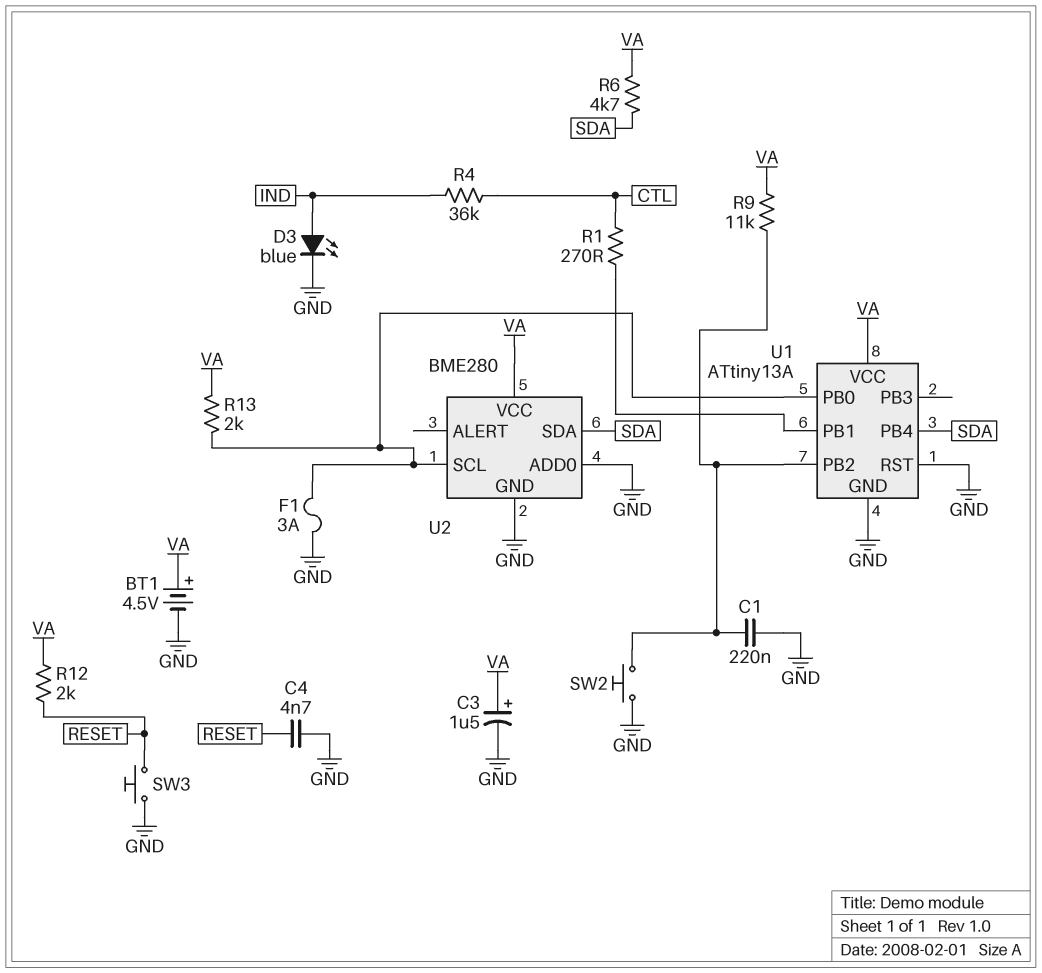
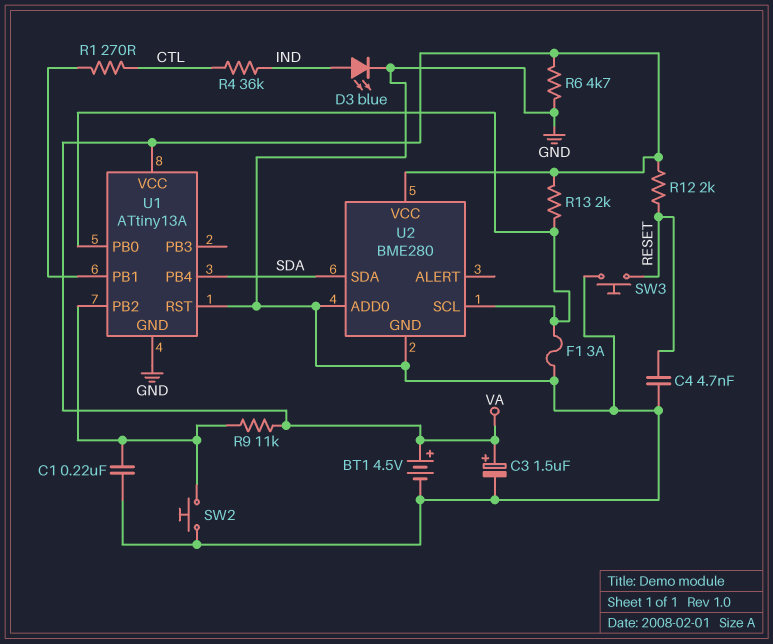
R6: 4.7k (SDA, VA) -> 4.7k (GND, VA)

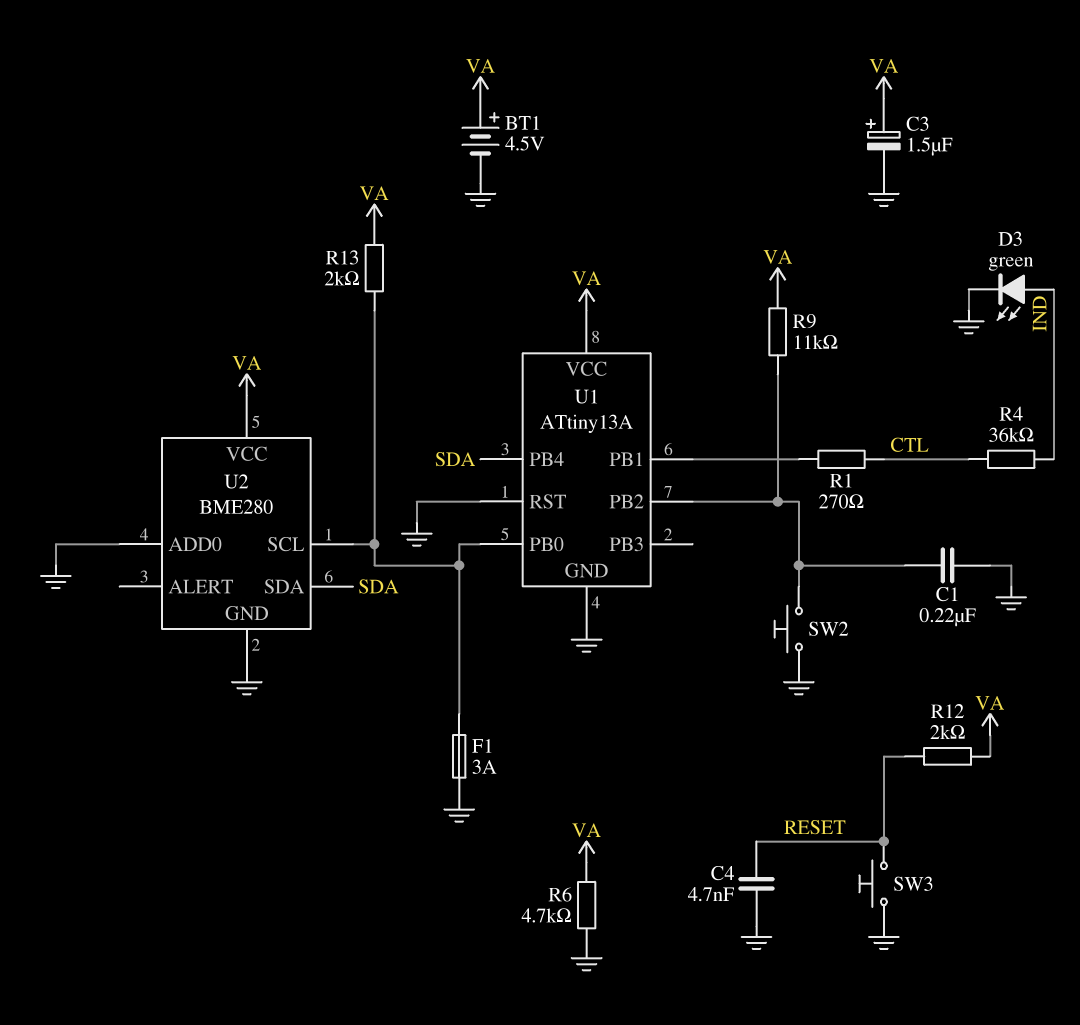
D3: LED blue (A IND, K GND) -> LED green (A IND, K GND)

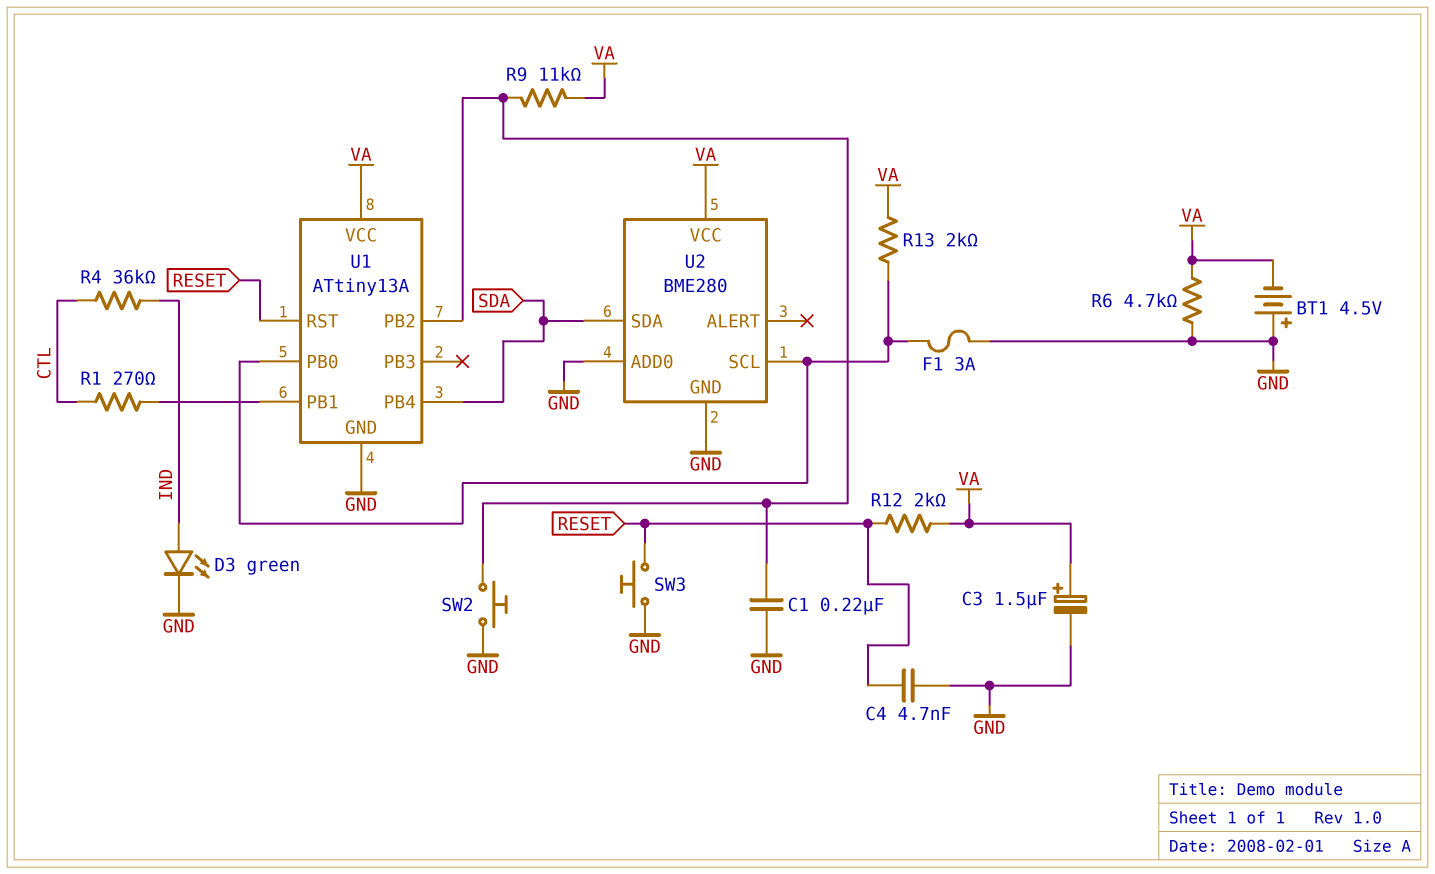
BT1: 4.5V (plus VA, minus GND) -> 4.5V (plus GND, minus VA)
U1 pin RST: GND -> RESET

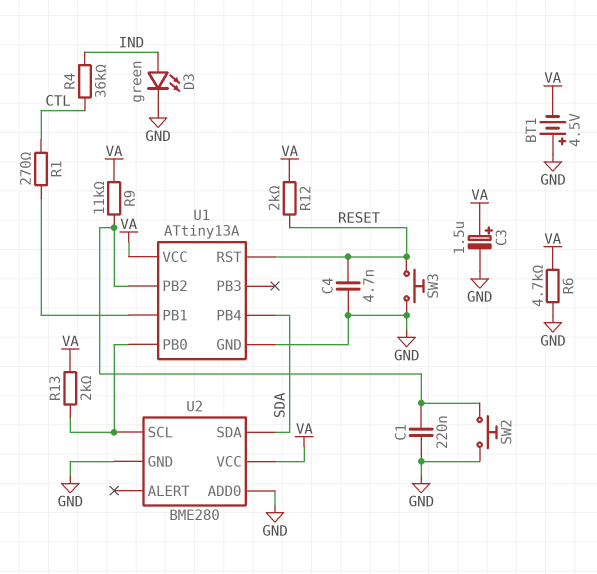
F1: 3A (GND, U1/PB0) -> none

